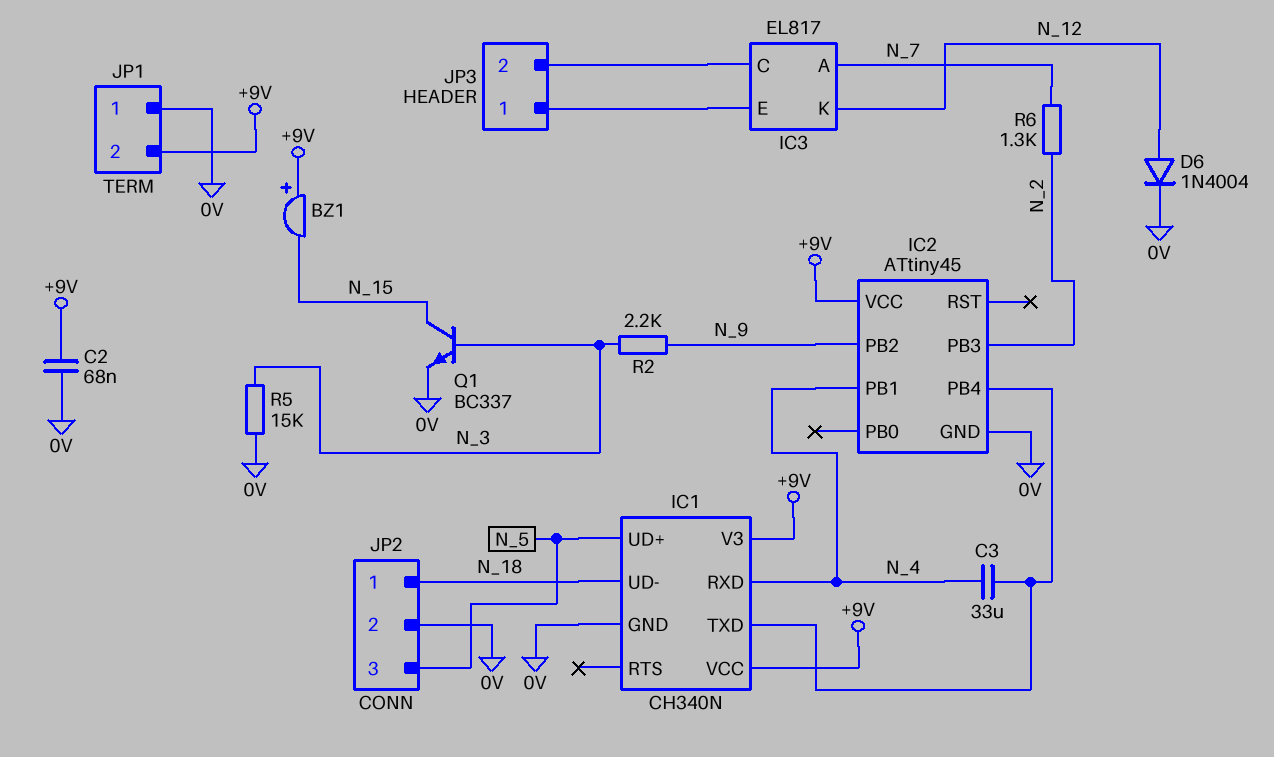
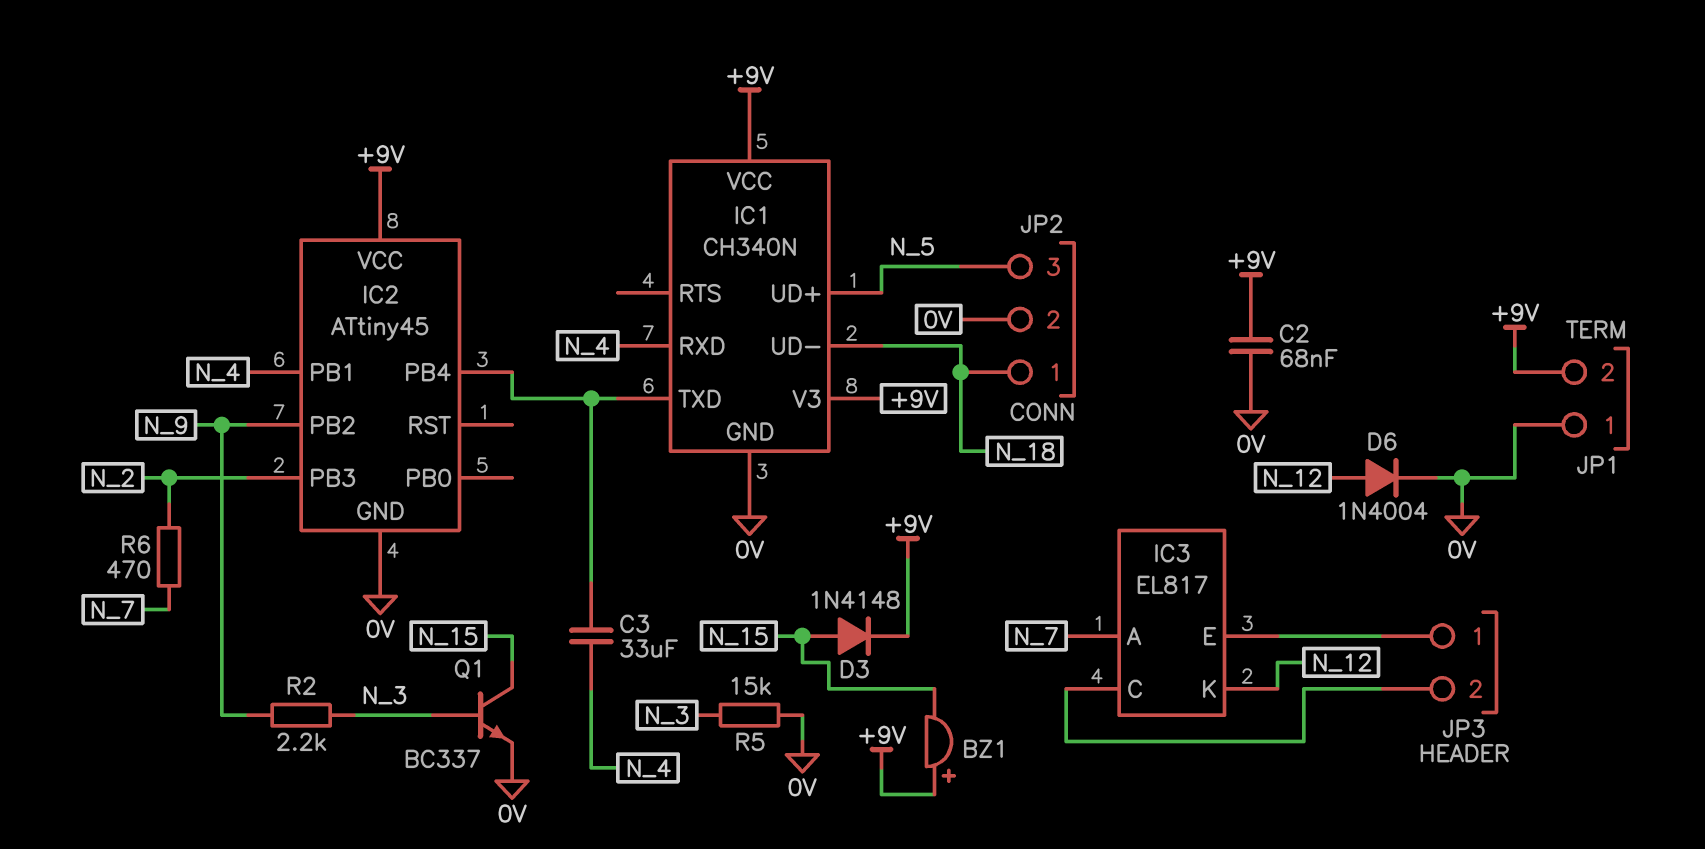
D3: none -> diode 1N4148 (A N_15, K +9V)
R6: 1.3k (N_2, N_7) -> 470 (N_2, N_7)

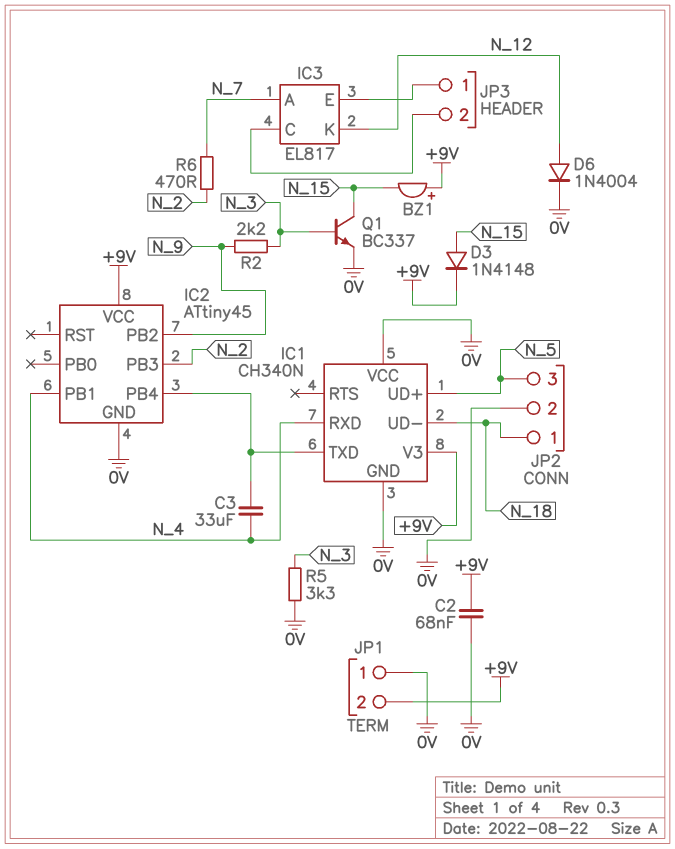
IC1 pin VCC: +9V -> 0V
R5: 15k (0V, N_3) -> 3.3k (0V, N_3)

